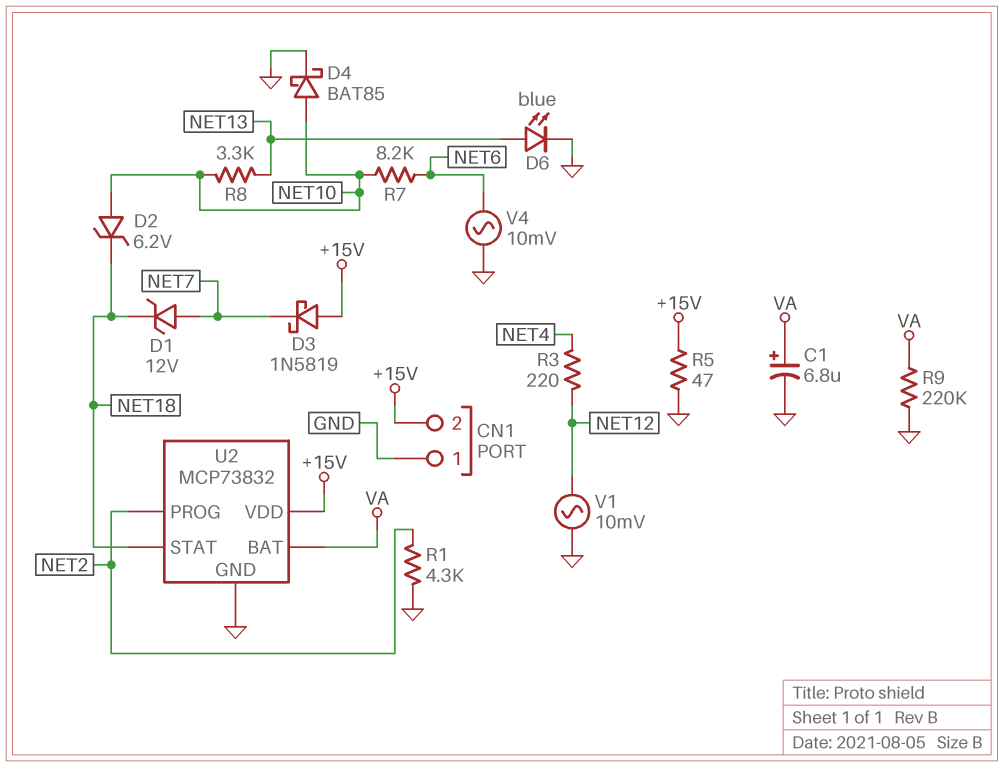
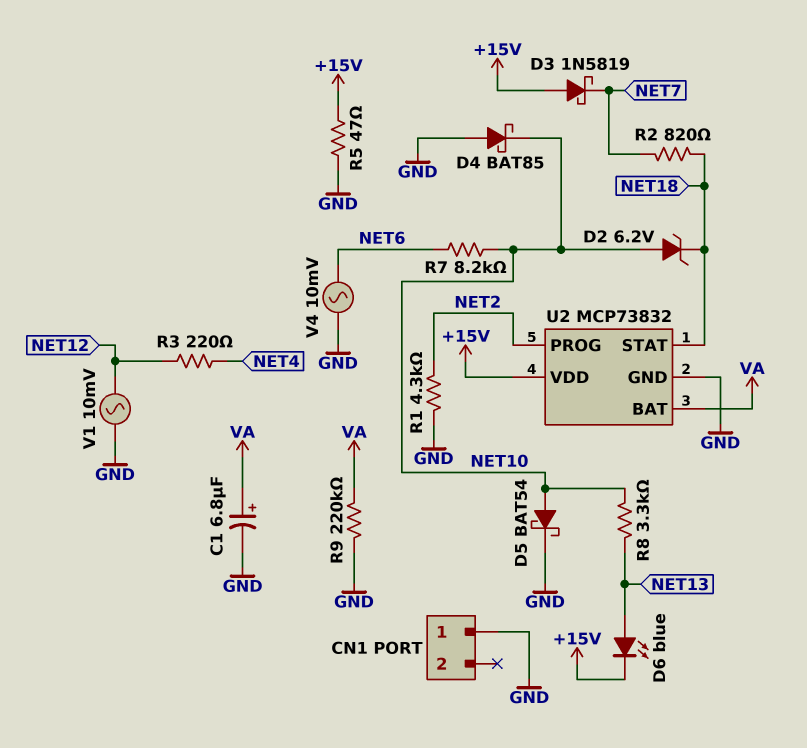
CN1 pin 2: +15V -> none
D1: zener 12V (A NET7, K NET18) -> none
D4: schottky BAT85 (A NET10, K GND) -> schottky BAT85 (A GND, K NET10)
D5: none -> schottky BAT54 (A NET10, K GND)
D6: LED blue (A NET13, K GND) -> LED blue (A NET13, K +15V)
R2: none -> 820 (NET7, NET18)

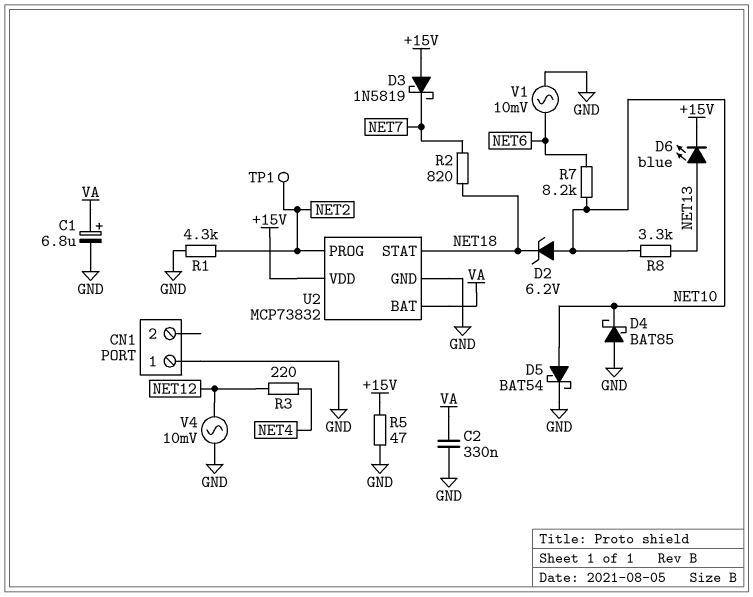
C2: none -> 330nF (GND, VA)
R9: 220k (GND, VA) -> none
TP1: none -> test point (NET2)
V1: AC 10mV (GND, NET12) -> AC 10mV (GND, NET6)
V4: AC 10mV (GND, NET6) -> AC 10mV (GND, NET12)

